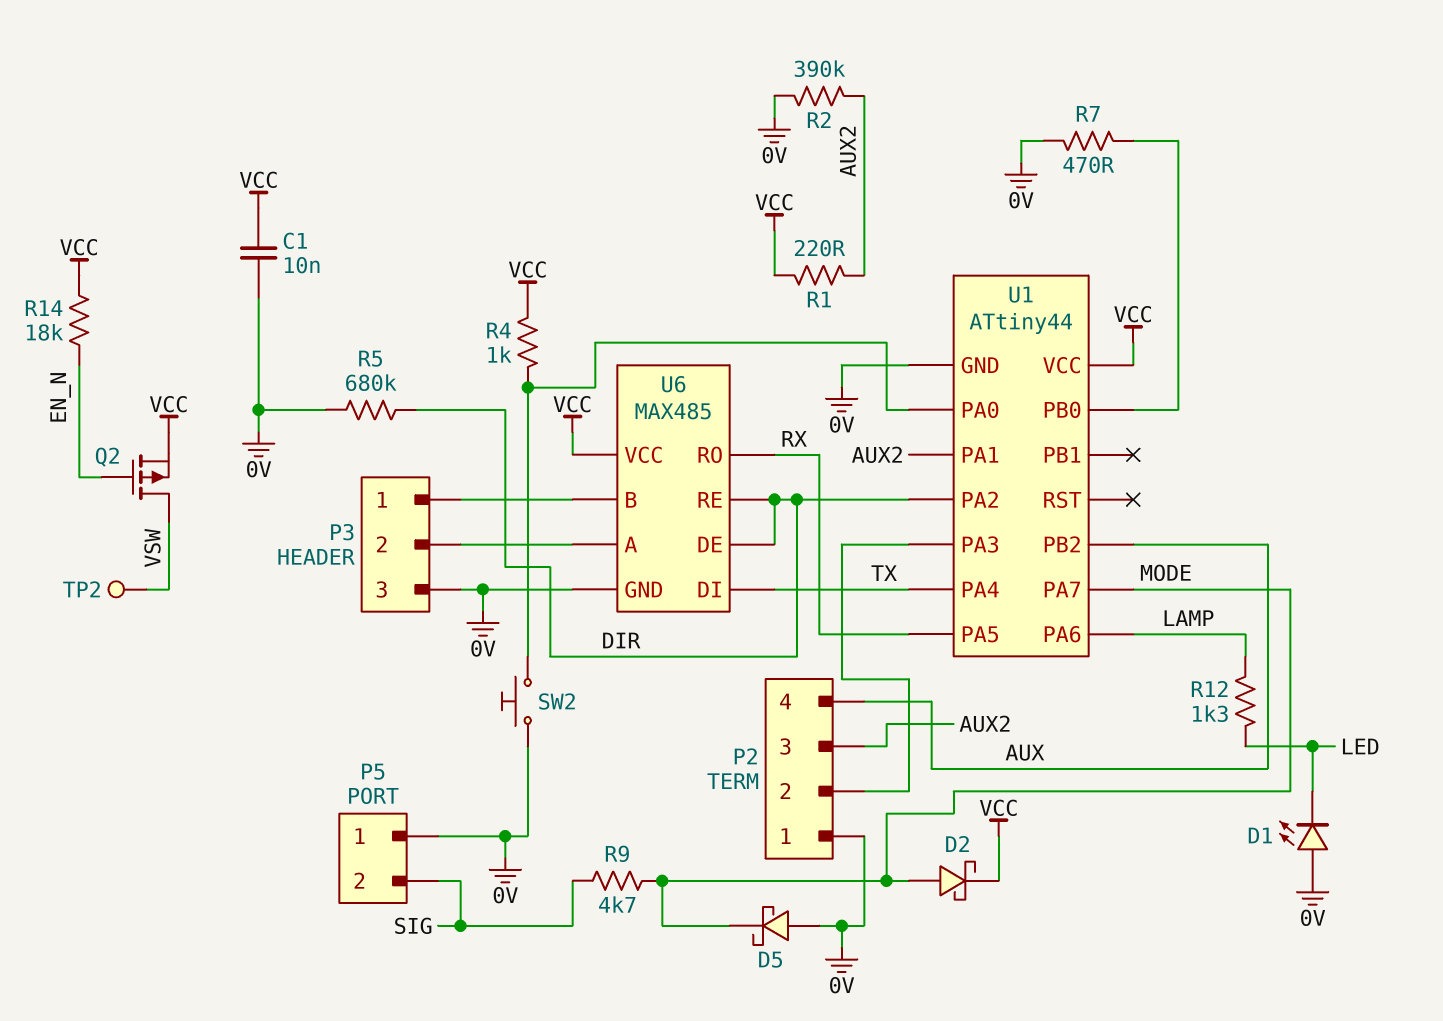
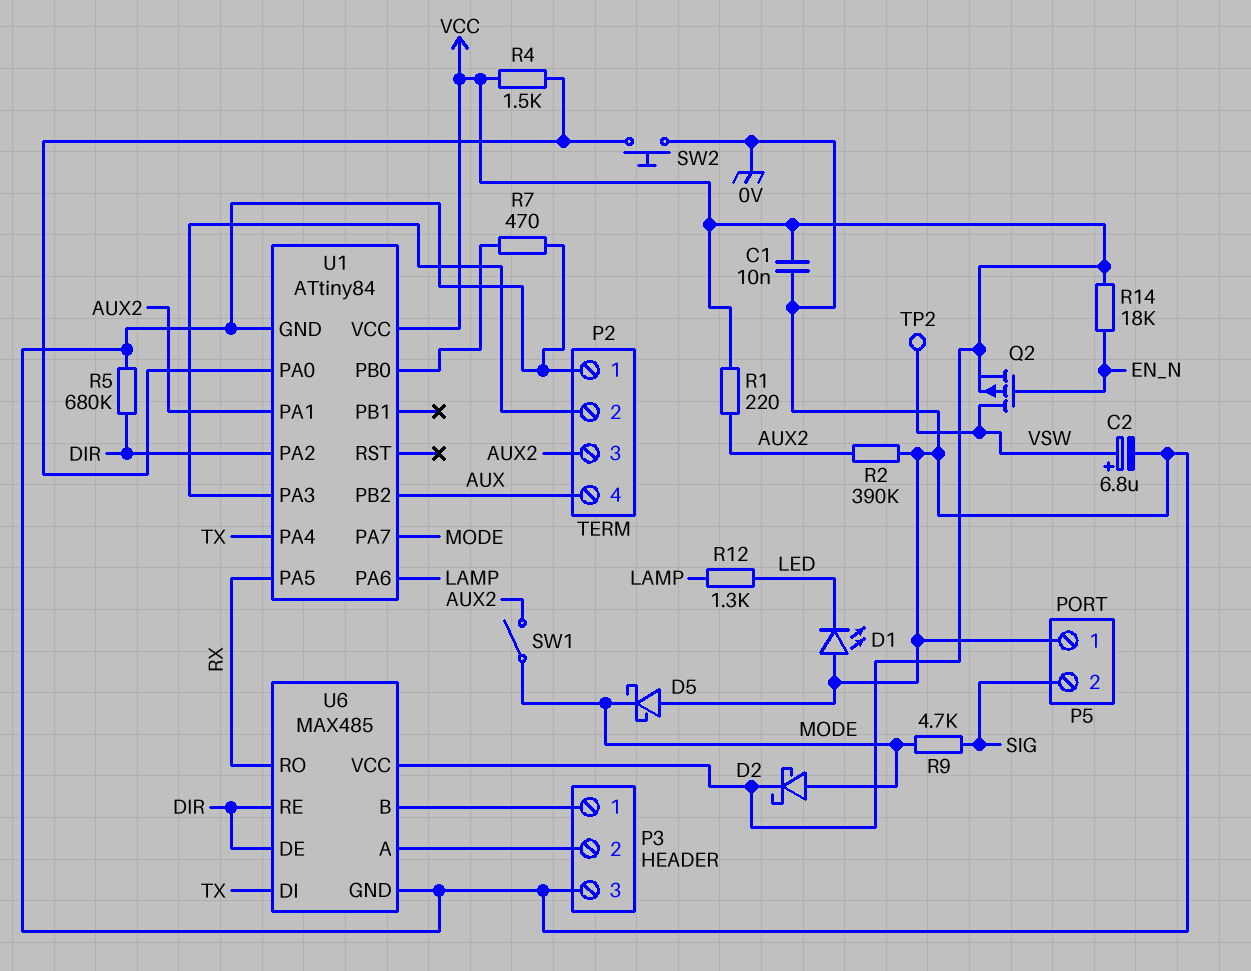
C2: none -> 6.8uF (plus VSW, minus 0V)
R4: 1k (U1/PA0, VCC) -> 1.5k (U1/PA0, VCC)
SW1: none -> switch (AUX2, MODE)
U1: ATtiny44 -> ATtiny84

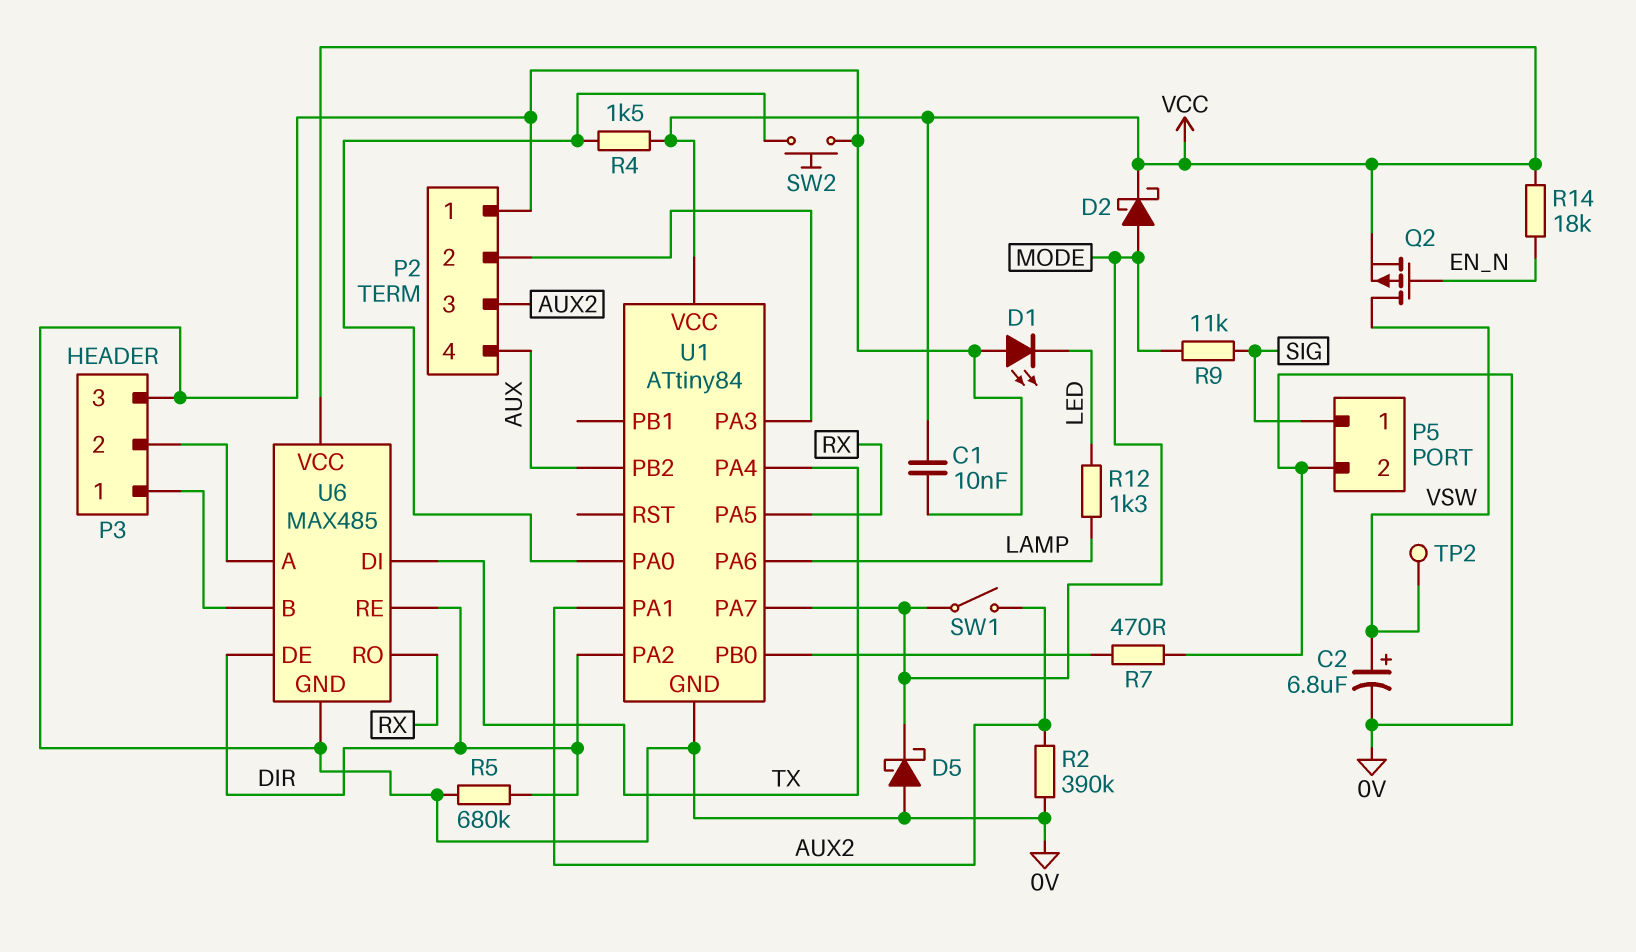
P5 pin 1: 0V -> SIG
P5 pin 2: SIG -> 0V
R1: 220 (AUX2, VCC) -> none
R9: 4.7k (MODE, SIG) -> 11k (MODE, SIG)

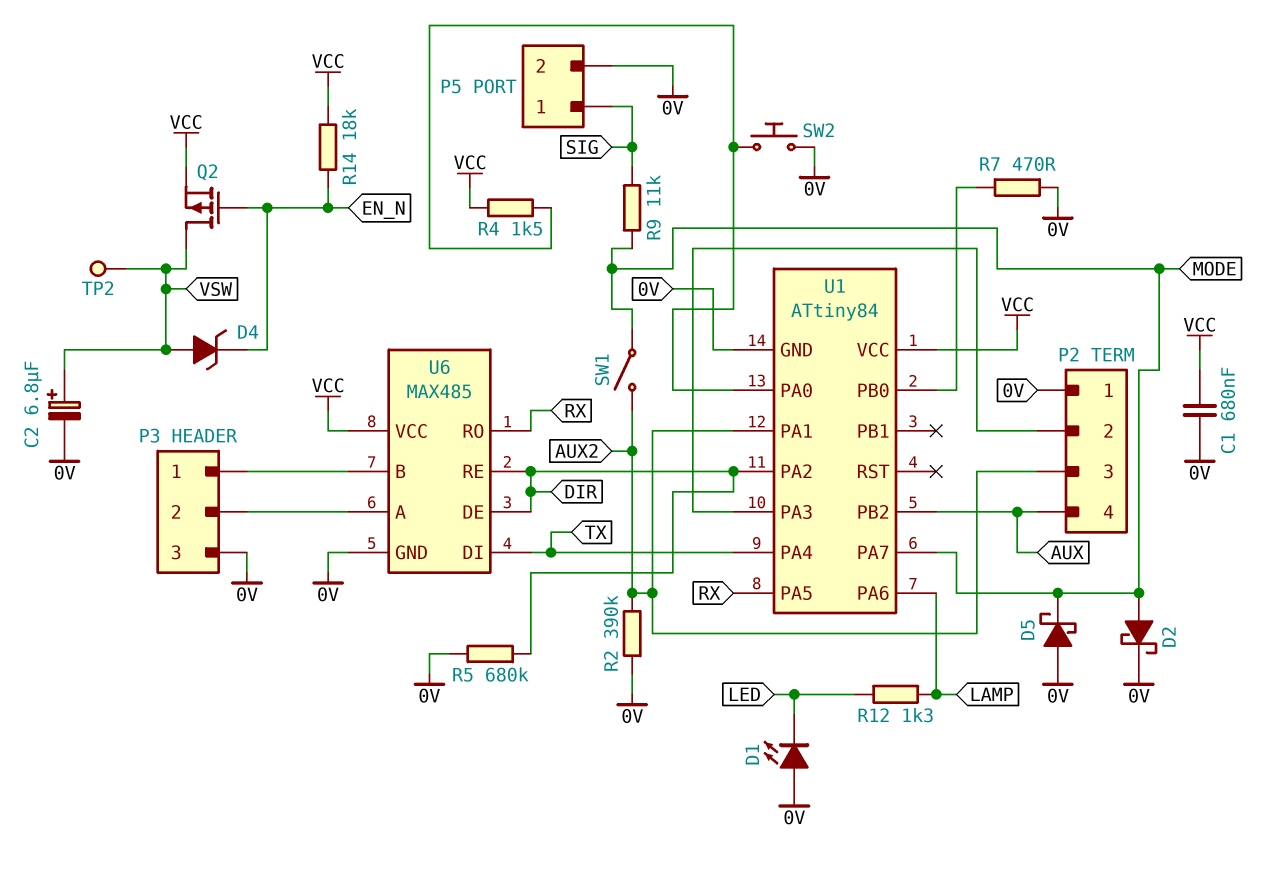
C1: 10nF (0V, VCC) -> 680nF (0V, VCC)
D2: schottky (A MODE, K VCC) -> schottky (A MODE, K 0V)
D4: none -> zener (A VSW, K EN_N)

